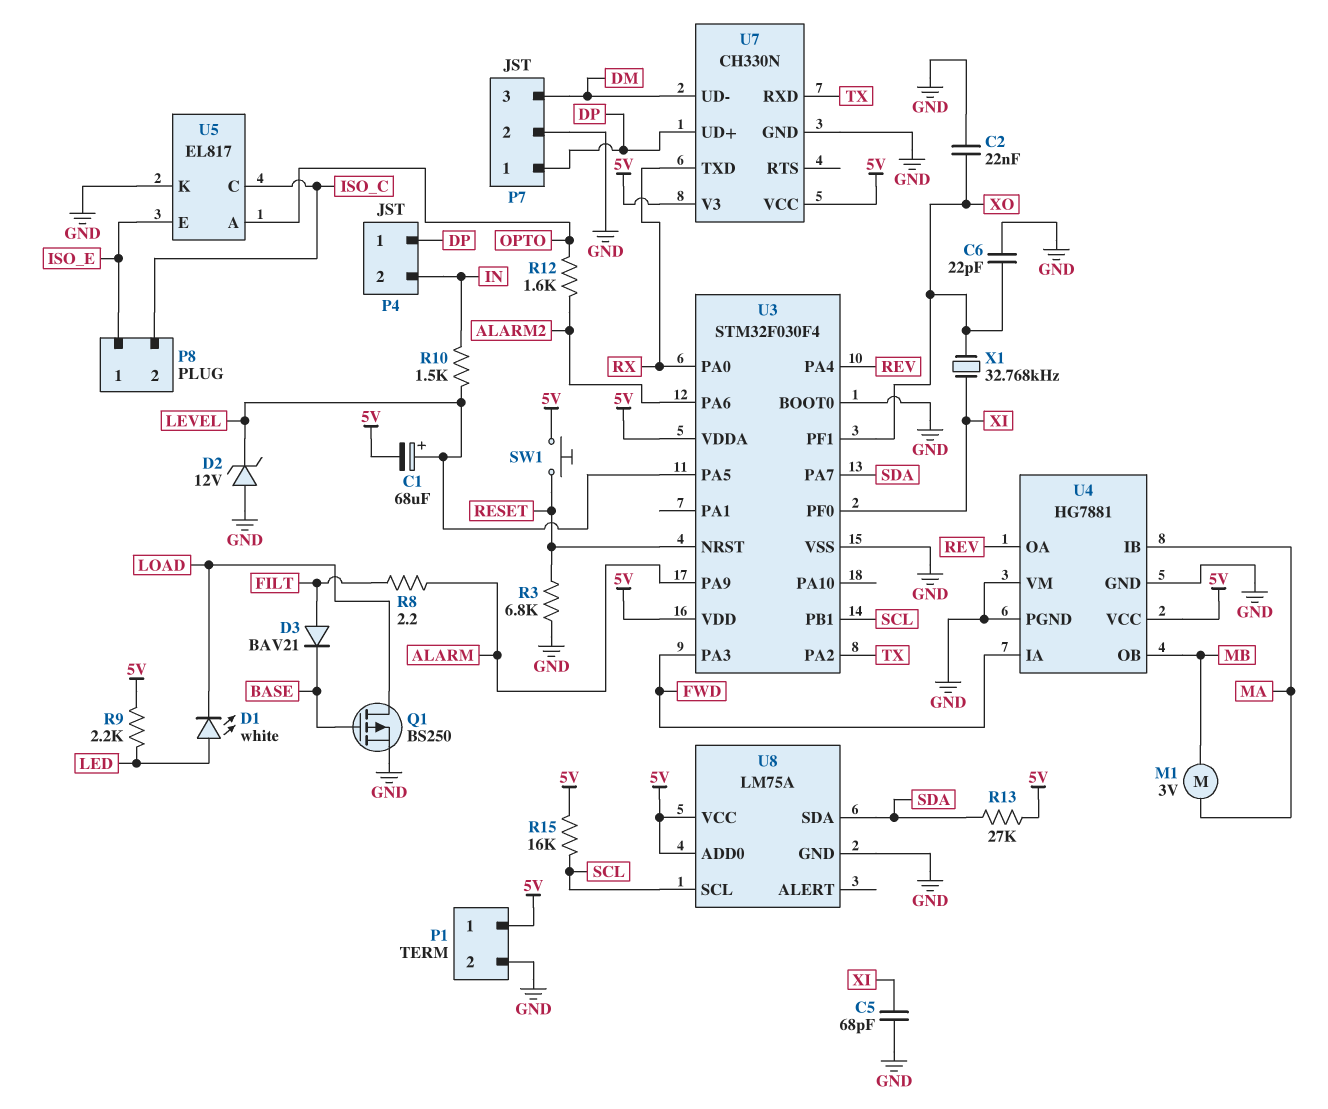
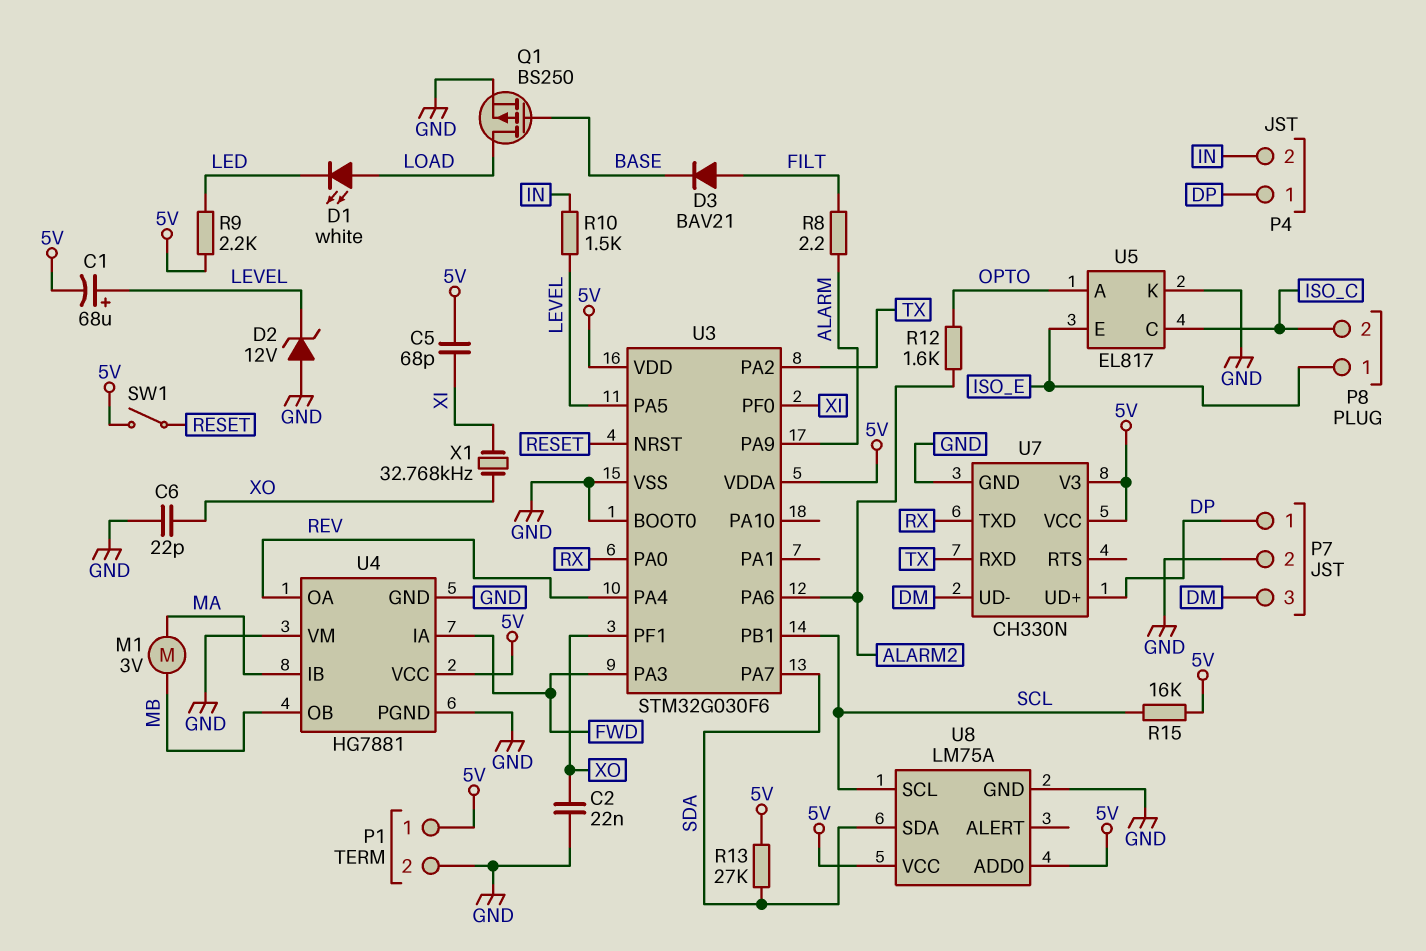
C5: 68pF (GND, XI) -> 68pF (5V, XI)
D1: LED white (A LED, K LOAD) -> LED white (A LOAD, K LED)
R3: 6.8k (GND, RESET) -> none
SW1: button (5V, RESET) -> switch (5V, RESET)
U3: STM32F030F4 -> STM32G030F6

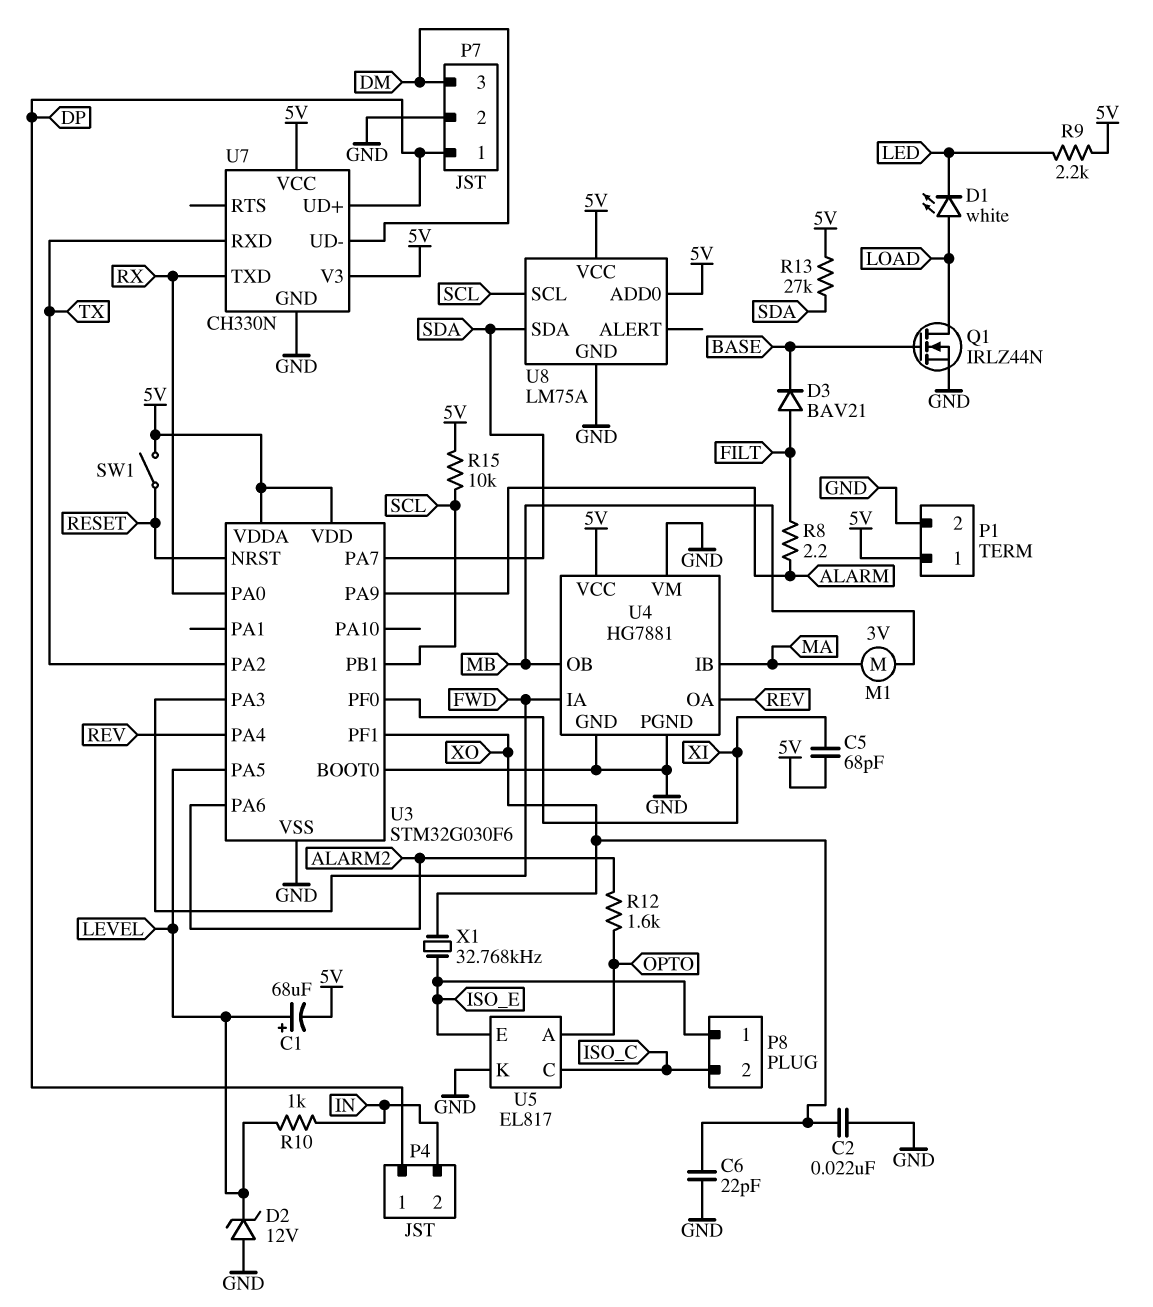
Q1: PMOS BS250 (G BASE, D LOAD, S GND) -> NMOS IRLZ44N (G BASE, D LOAD, S GND)
R10: 1.5k (IN, LEVEL) -> 1k (IN, LEVEL)
R15: 16k (5V, SCL) -> 10k (5V, SCL)
X1: 32.768kHz (XI, XO) -> 32.768kHz (ISO_E, XO)

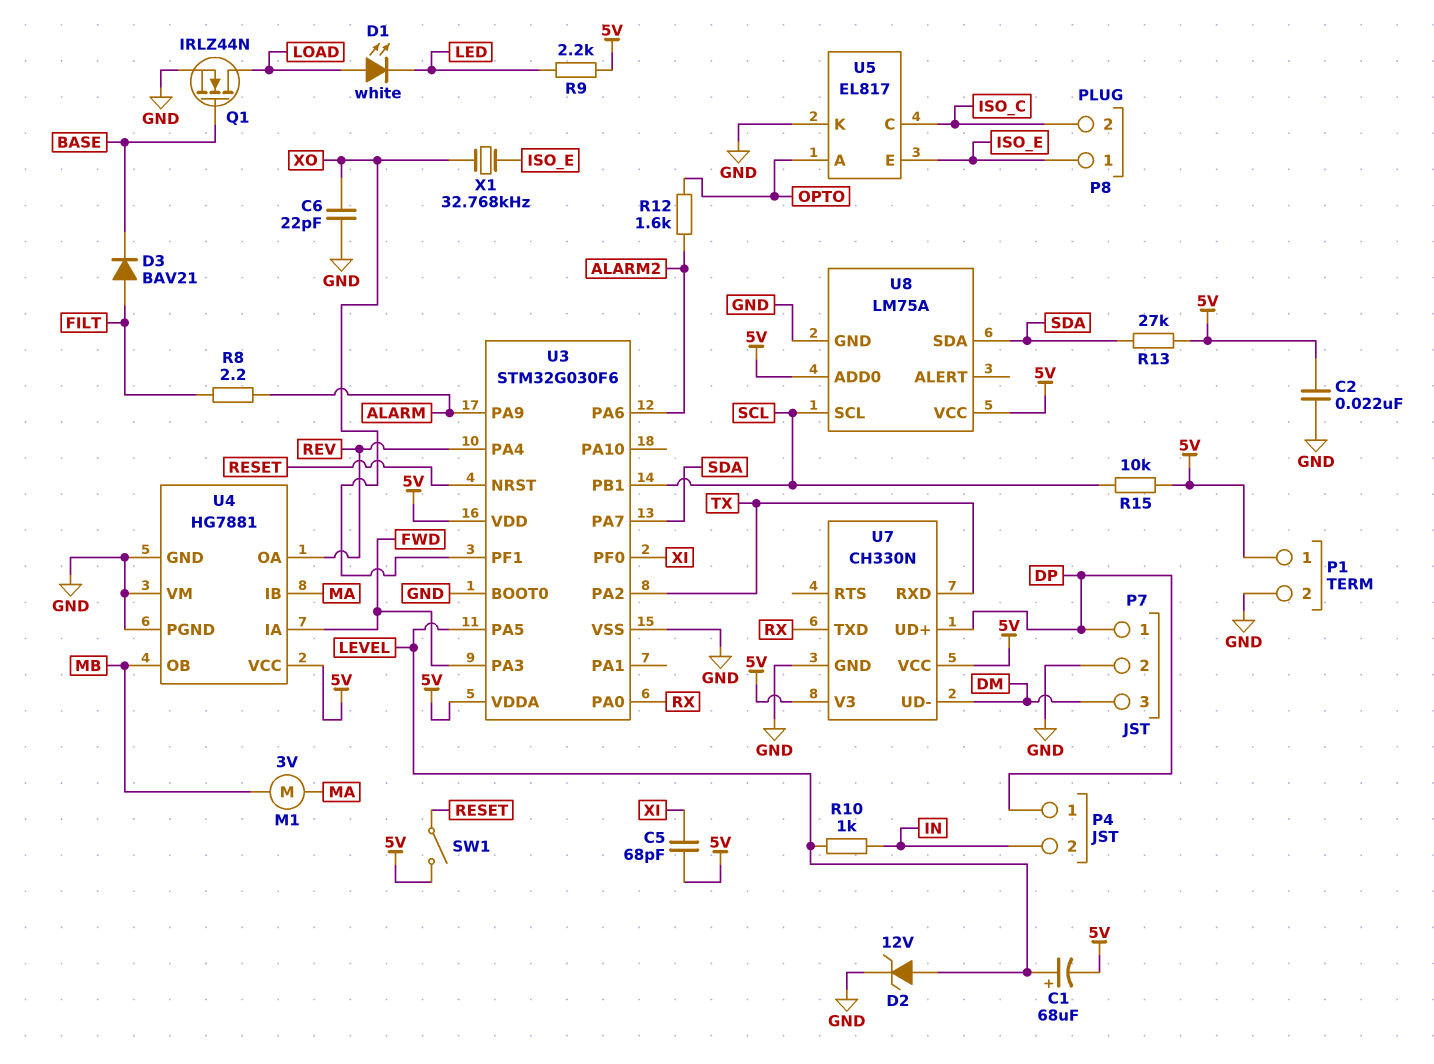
C2: 22nF (GND, XO) -> 22nF (5V, GND)
D2: zener 12V (A GND, K LEVEL) -> zener 12V (A LEVEL, K GND)

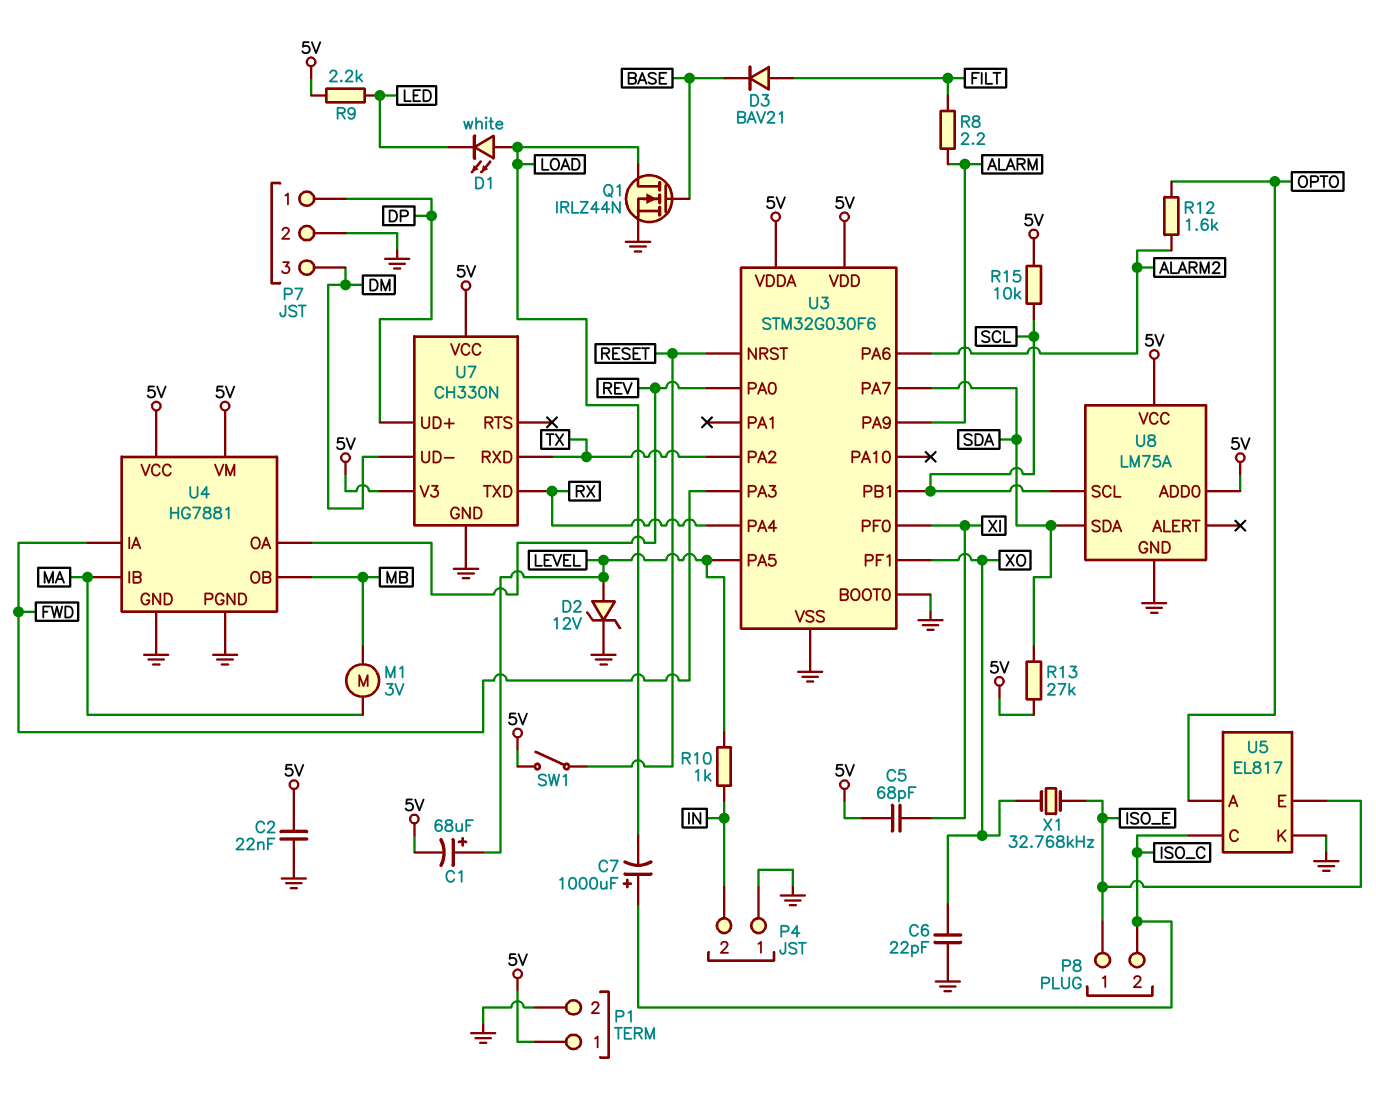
C7: none -> 1000uF (plus ISO_C, minus LOAD)
P4 pin 1: DP -> GND
U3 pin PA0: RX -> REV
U3 pin PA4: REV -> RX
U4 pin VM: GND -> 5V

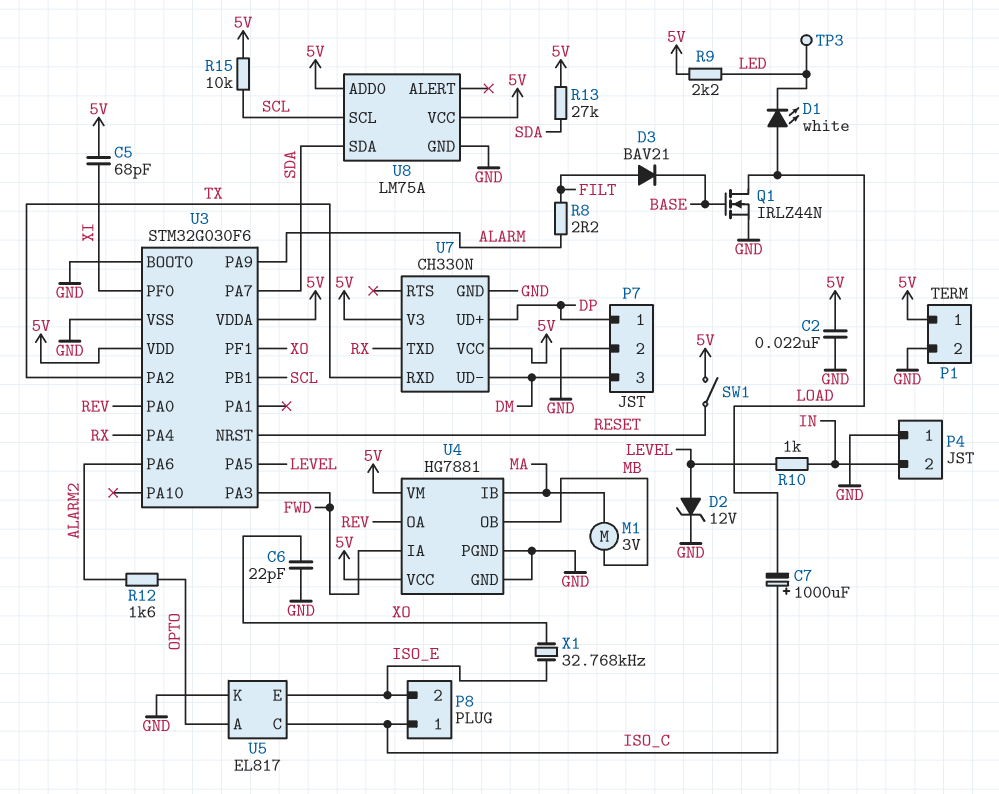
C1: 68uF (plus LEVEL, minus 5V) -> none
P8 pin 1: ISO_E -> ISO_C
P8 pin 2: ISO_C -> ISO_E
TP3: none -> test point (LED)

